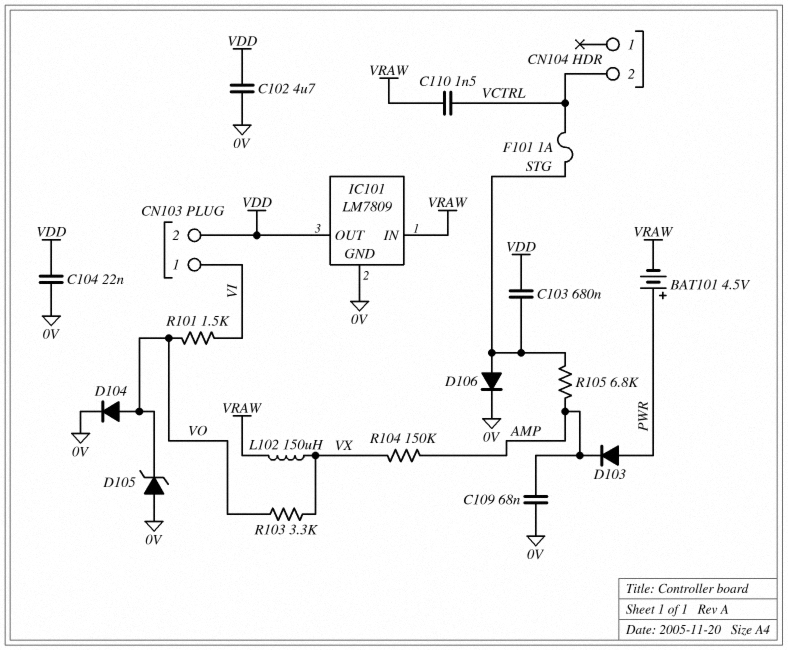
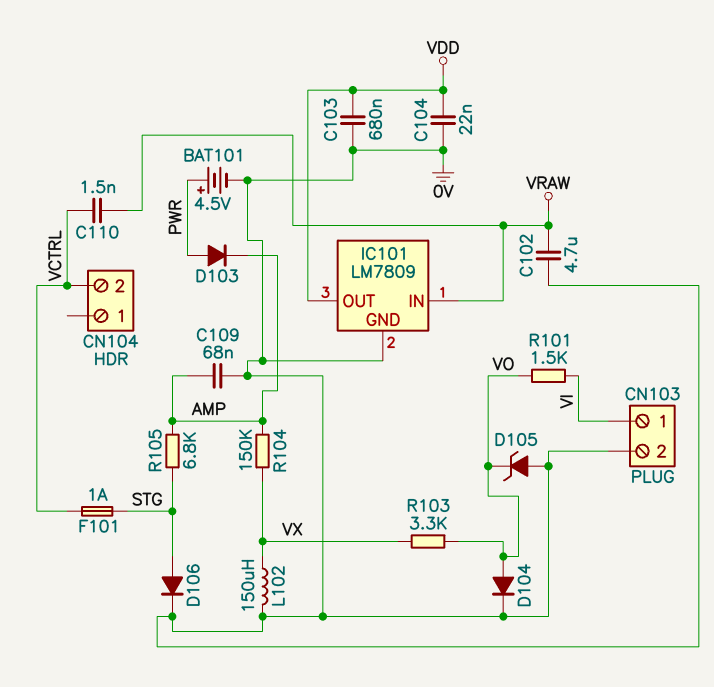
BAT101: 4.5V (plus PWR, minus VRAW) -> 4.5V (plus PWR, minus 0V)
C102: 4.7uF (0V, VDD) -> 4.7uF (0V, VRAW)
C103: 680nF (STG, VDD) -> 680nF (0V, VDD)
CN103 pin 2: VDD -> 0V
L102: 150uH (VRAW, VX) -> 150uH (0V, VX)

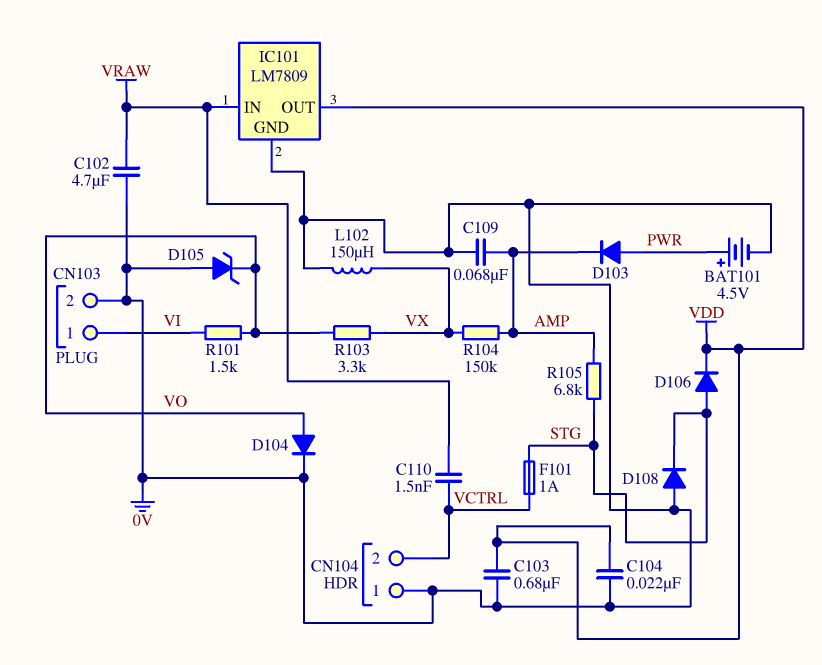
CN104 pin 1: none -> 0V
D106: diode (A STG, K 0V) -> diode (A STG, K VDD)
D108: none -> diode (A 0V, K STG)

